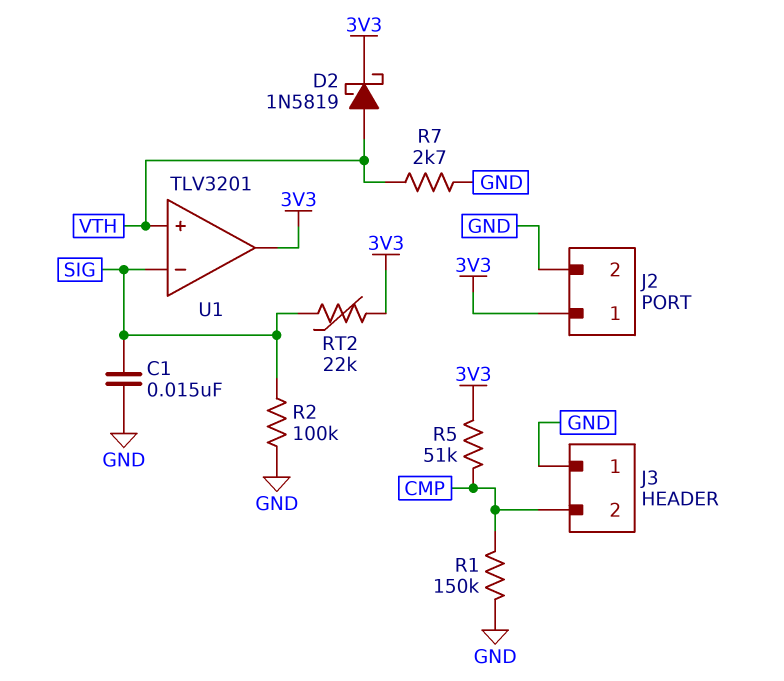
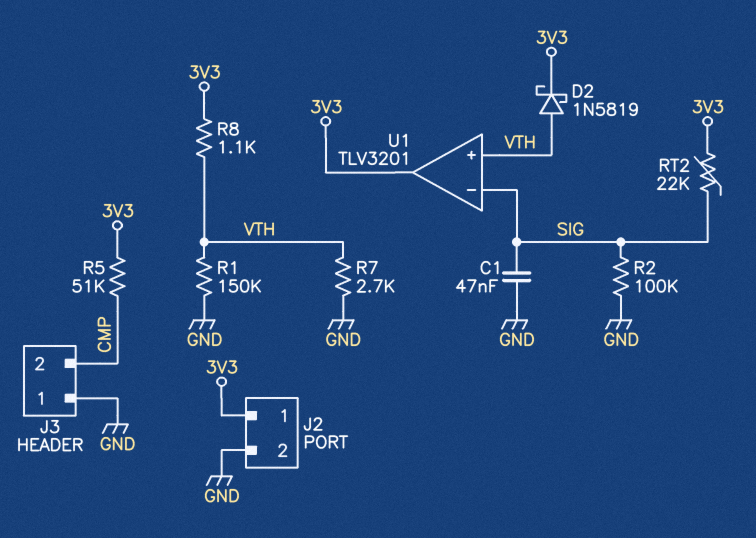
C1: 15nF (GND, SIG) -> 47nF (GND, SIG)
R1: 150k (CMP, GND) -> 150k (GND, VTH)
R8: none -> 1.1k (3V3, VTH)

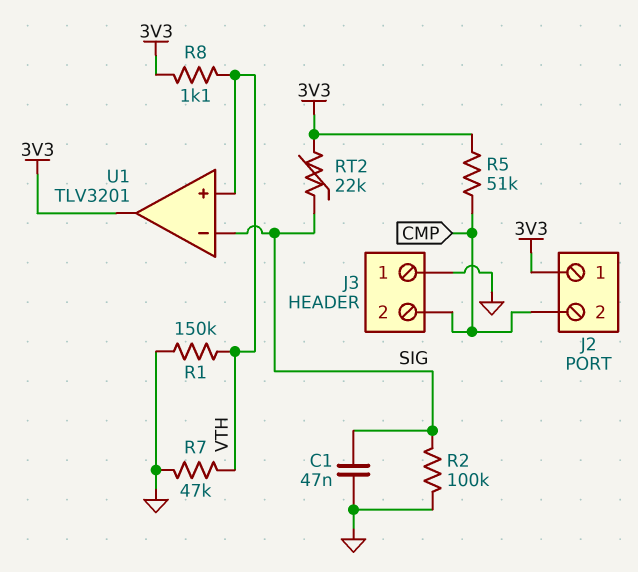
D2: schottky 1N5819 (A VTH, K 3V3) -> none
J2 pin 2: GND -> CMP
R7: 2.7k (GND, VTH) -> 47k (GND, VTH)

